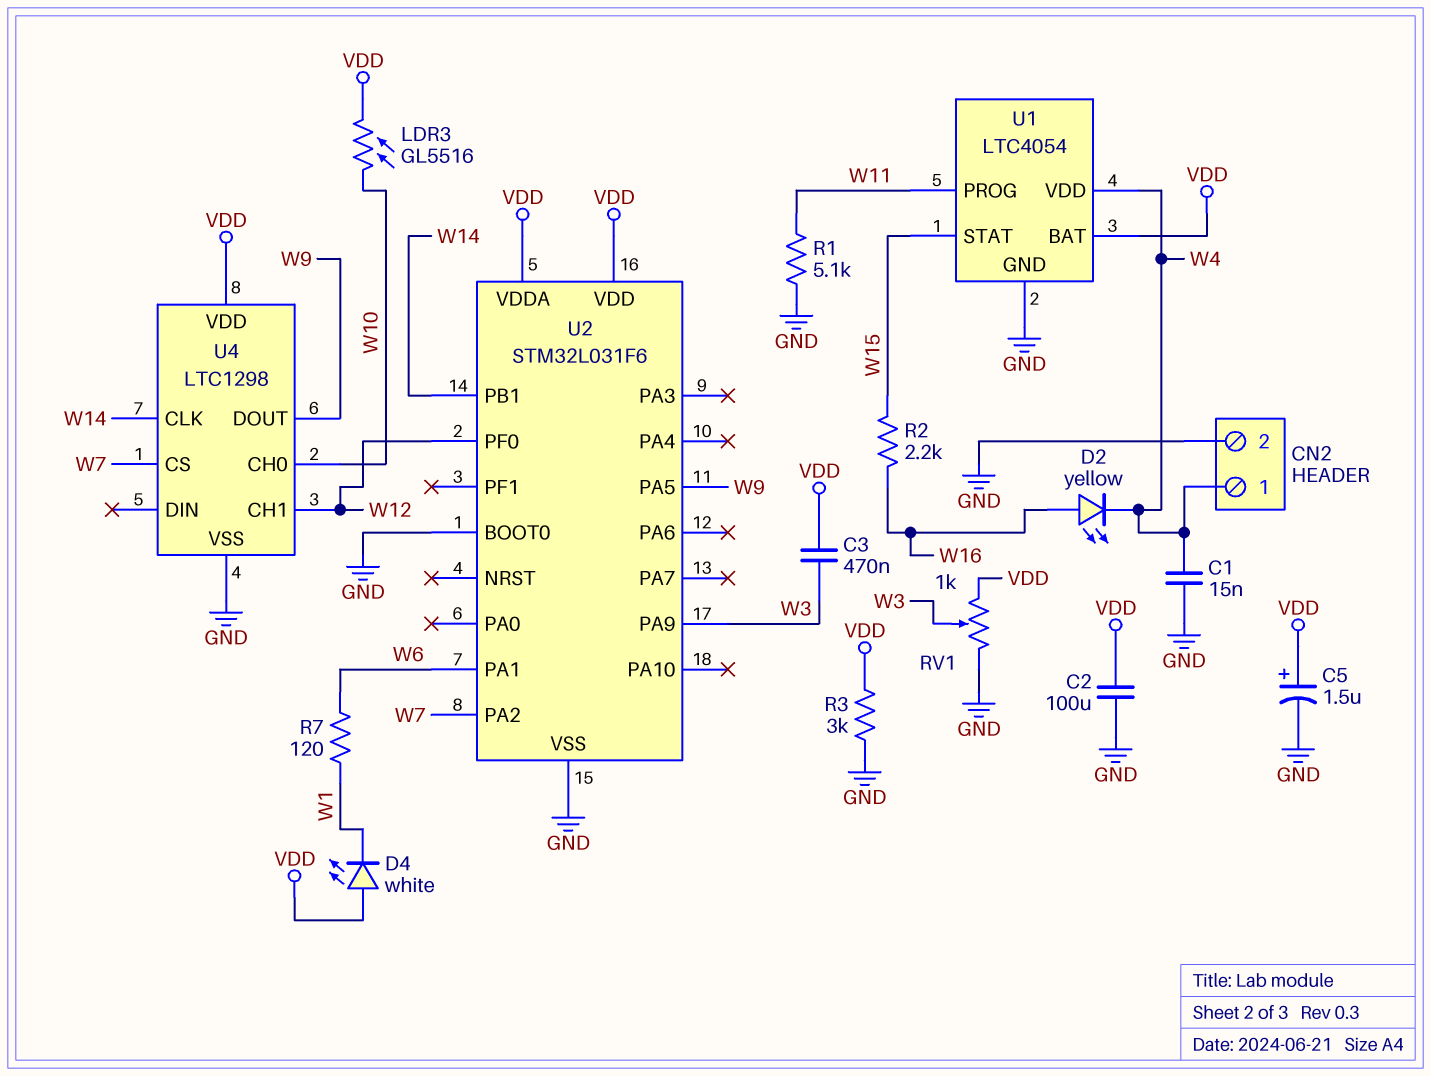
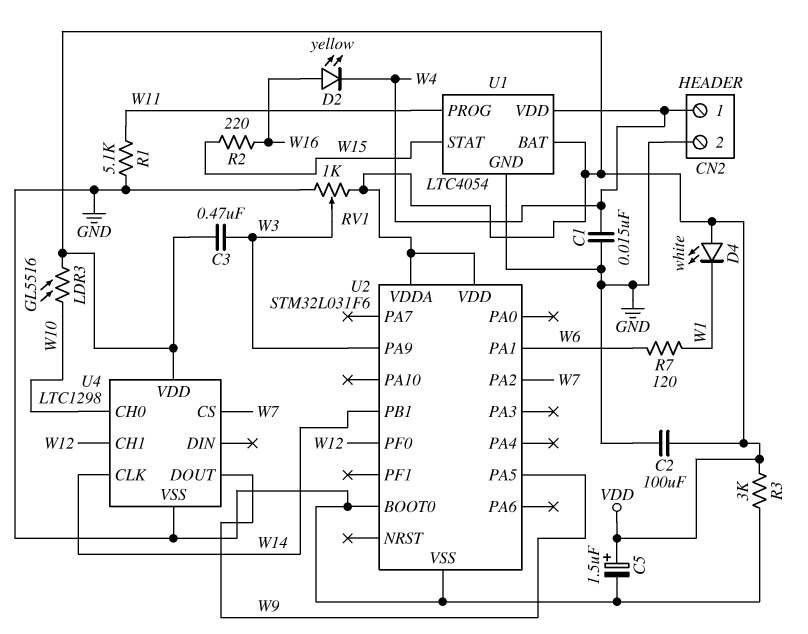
R2: 2.2k (W15, W16) -> 220 (W15, W16)

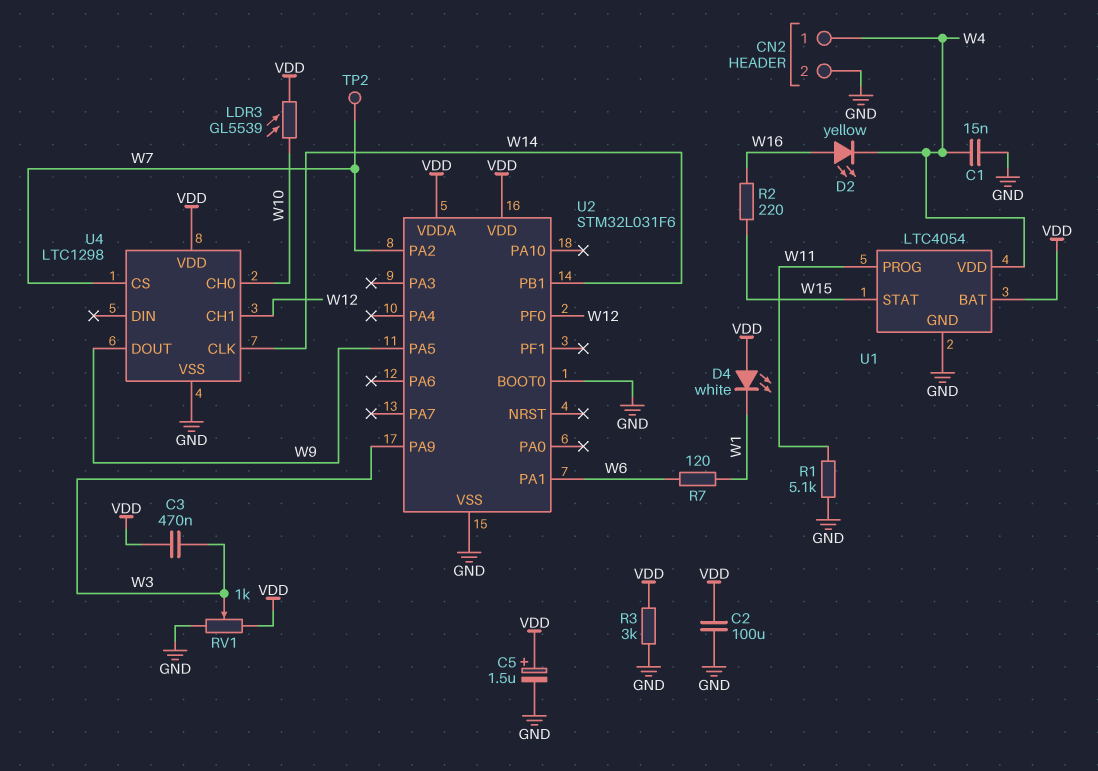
LDR3: GL5516 (VDD, W10) -> GL5539 (VDD, W10)
TP2: none -> test point (W7)

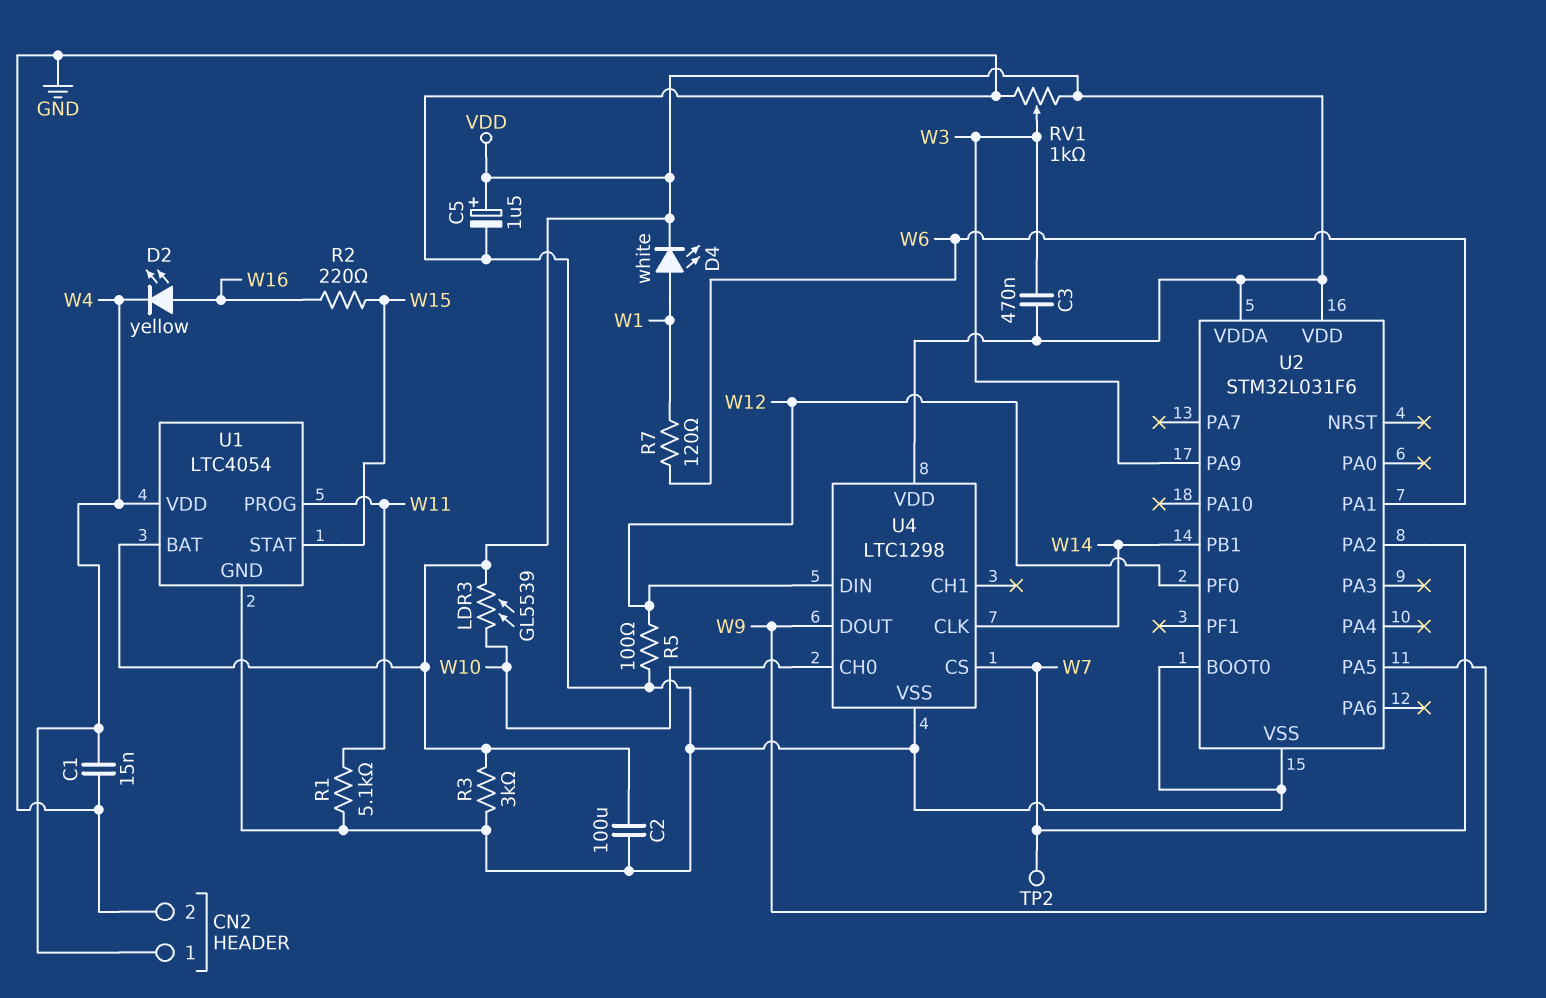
D4: LED white (A VDD, K W1) -> LED white (A W1, K VDD)
R5: none -> 100 (GND, W12)
U4 pin CH1: W12 -> none
U4 pin DIN: none -> W12

